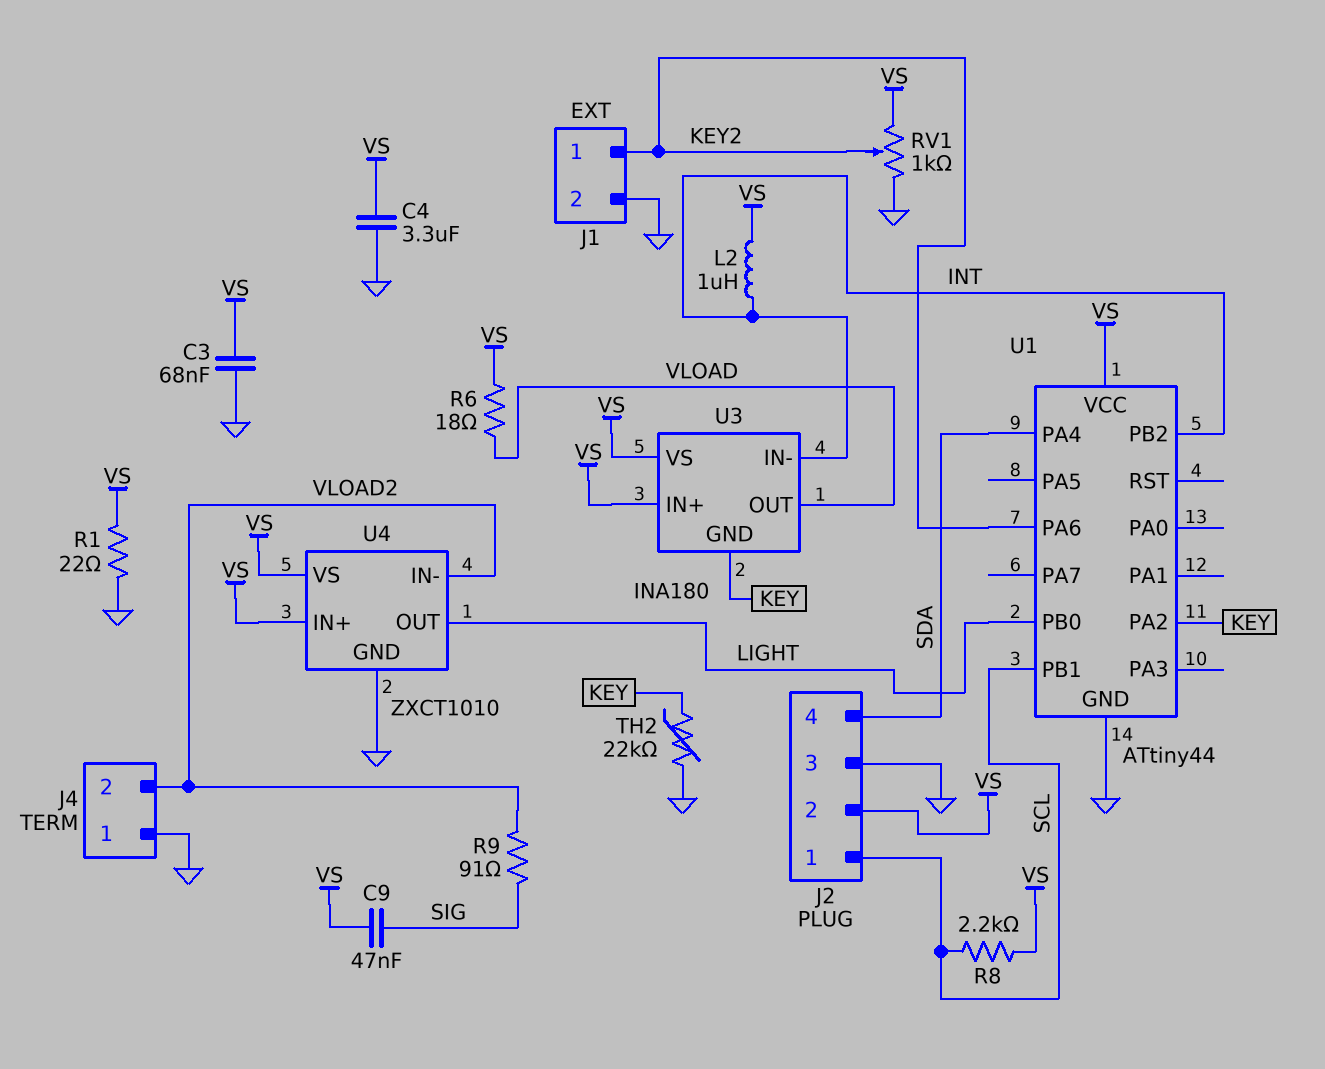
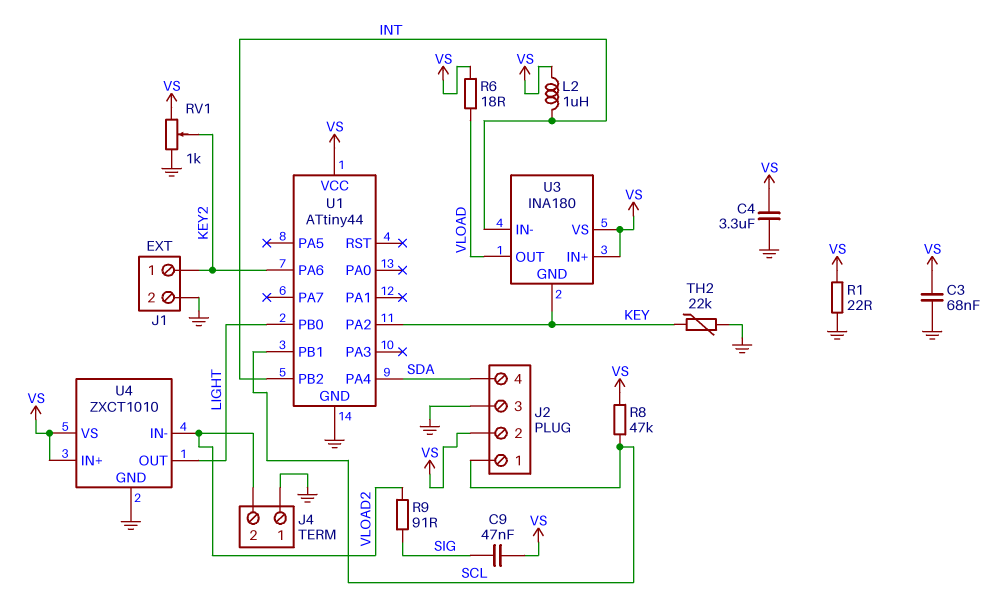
R8: 2.2k (SCL, VS) -> 47k (SCL, VS)

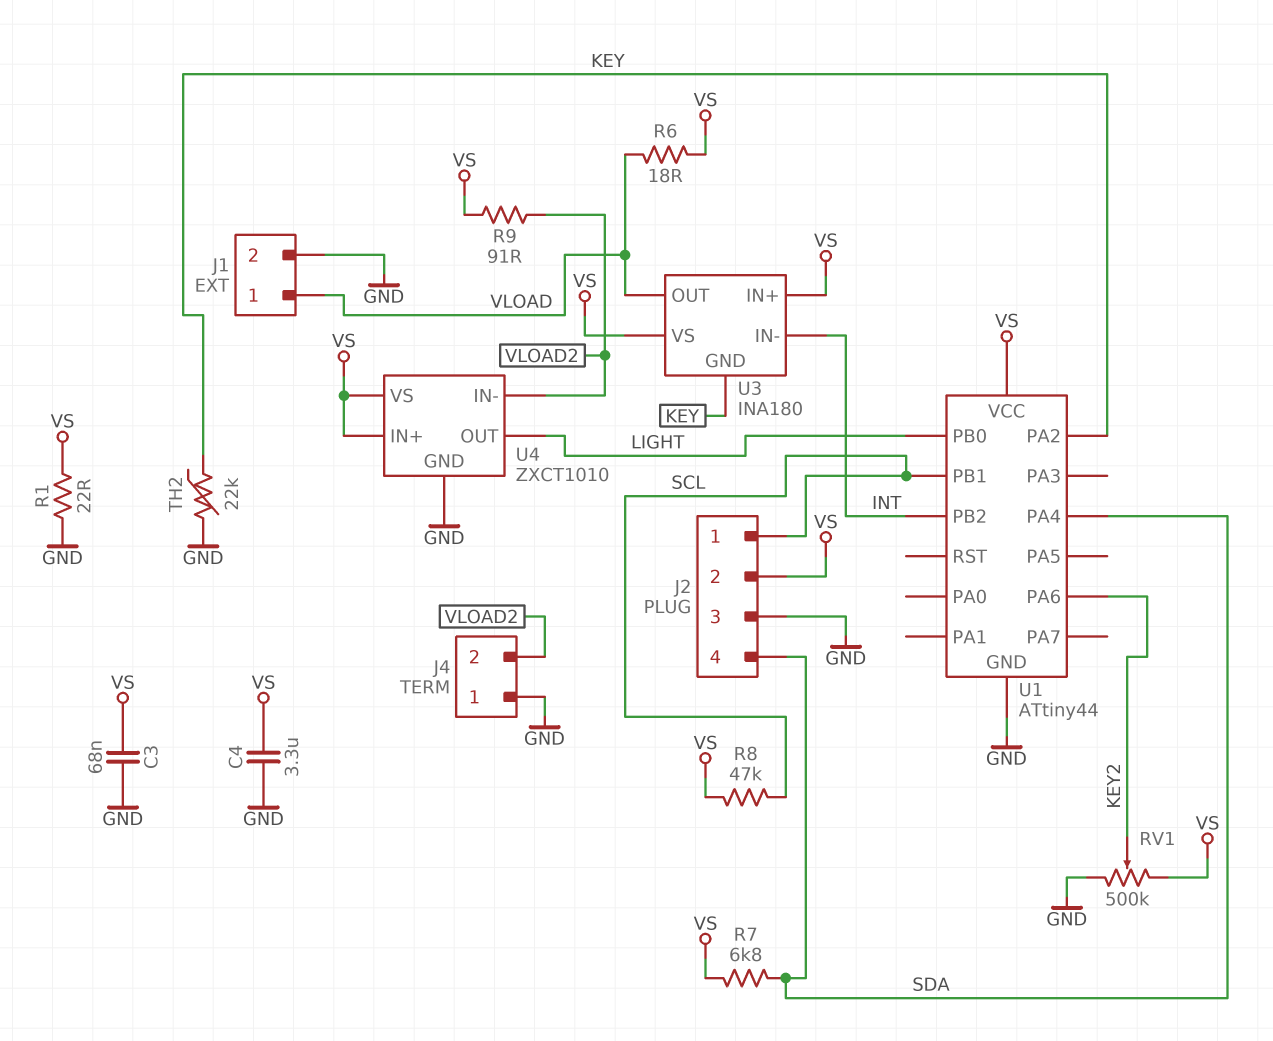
C9: 47nF (SIG, VS) -> none
J1 pin 1: KEY2 -> VLOAD
L2: 1uH (INT, VS) -> none
R7: none -> 6.8k (SDA, VS)
R9: 91 (SIG, VLOAD2) -> 91 (VLOAD2, VS)
RV1: 1k (GND, VS, wiper KEY2) -> 500k (GND, VS, wiper KEY2)

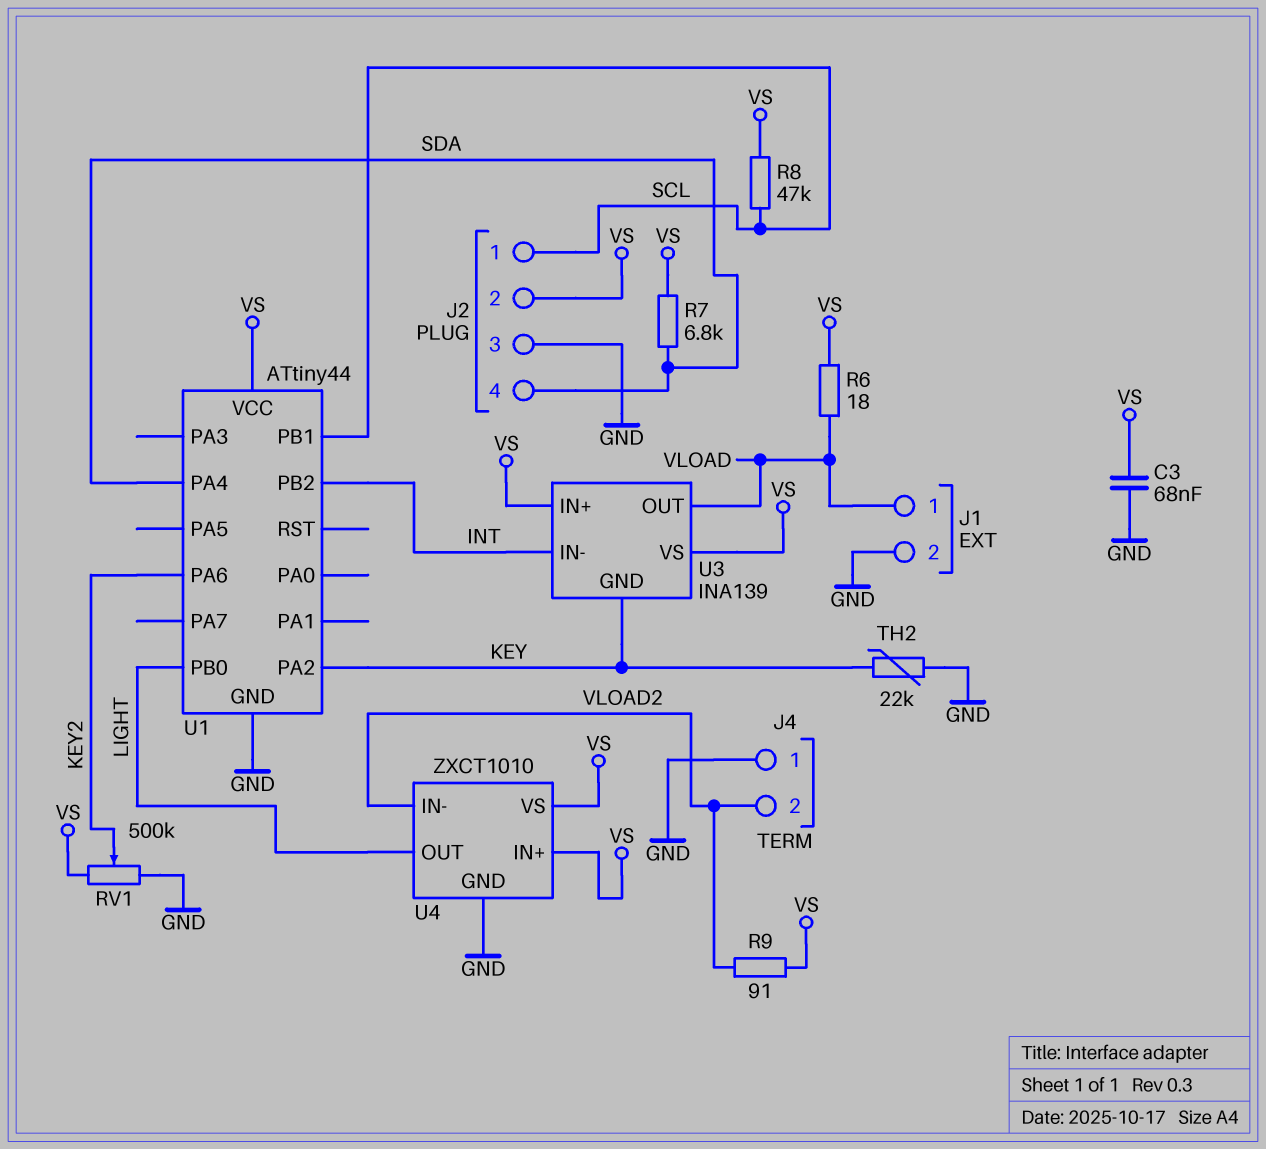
C4: 3.3uF (GND, VS) -> none
R1: 22 (GND, VS) -> none
U3: INA180 -> INA139

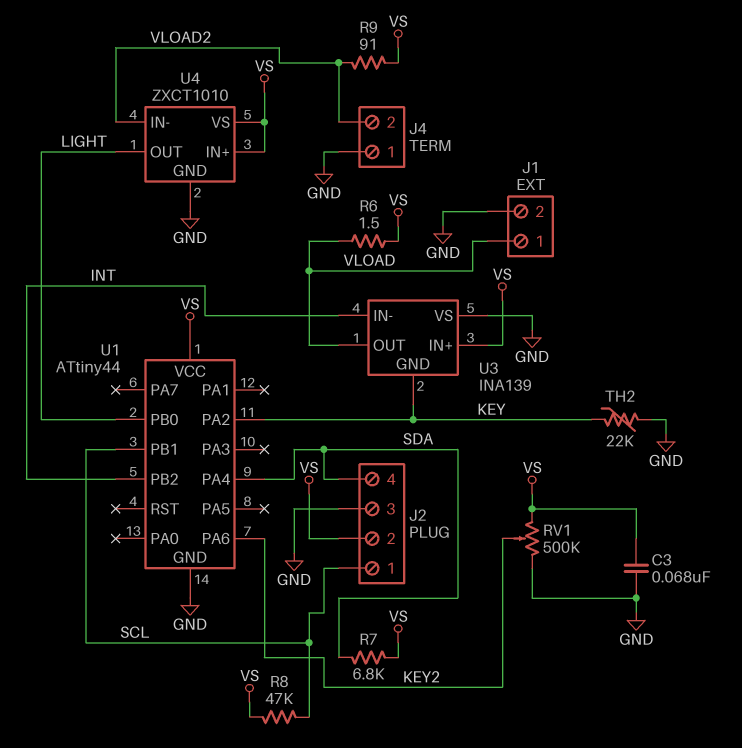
R6: 18 (VLOAD, VS) -> 1.5 (VLOAD, VS)
U3 pin VS: VS -> GND

